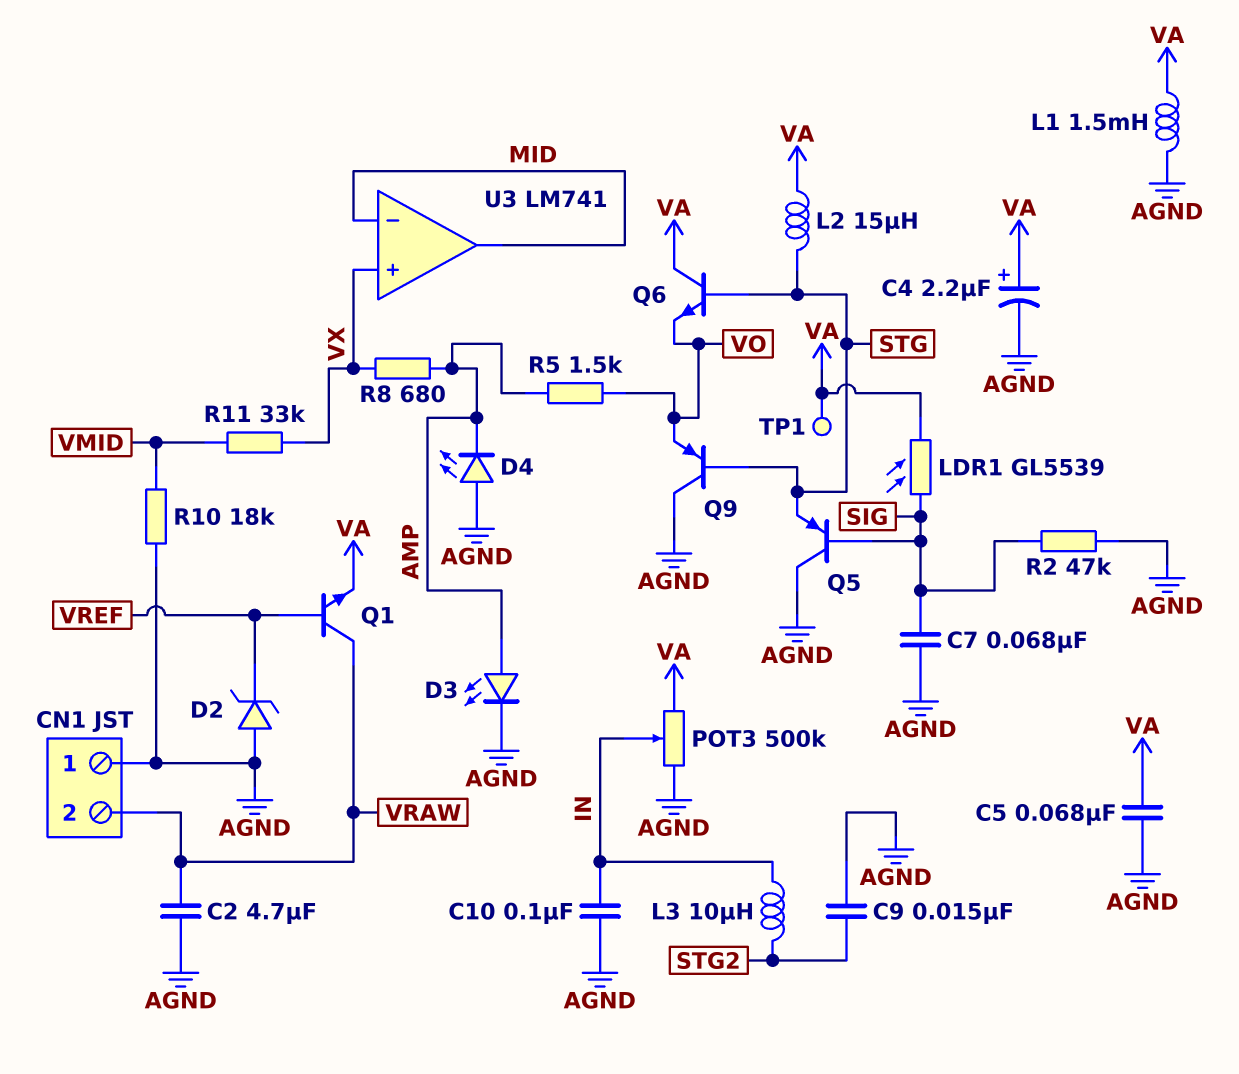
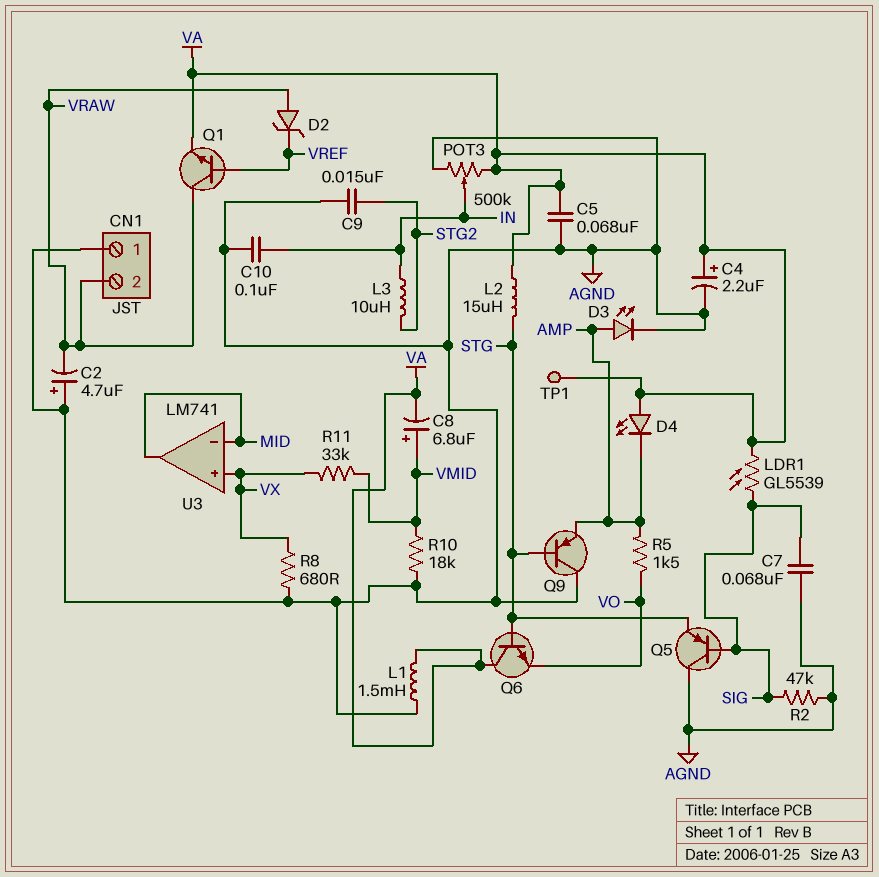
C2: 4.7uF (AGND, VRAW) -> 4.7uF (plus AGND, minus VRAW)
C8: none -> 6.8uF (plus VMID, minus VA)
D2: zener (A AGND, K VREF) -> zener (A VRAW, K VREF)
D4: LED (A AGND, K AMP) -> LED (A VA, K AMP)
Q9: PNP (B STG, C AGND, E VO) -> PNP (B STG, C AGND, E AMP)
R8: 680 (AMP, VX) -> 680 (AGND, VX)

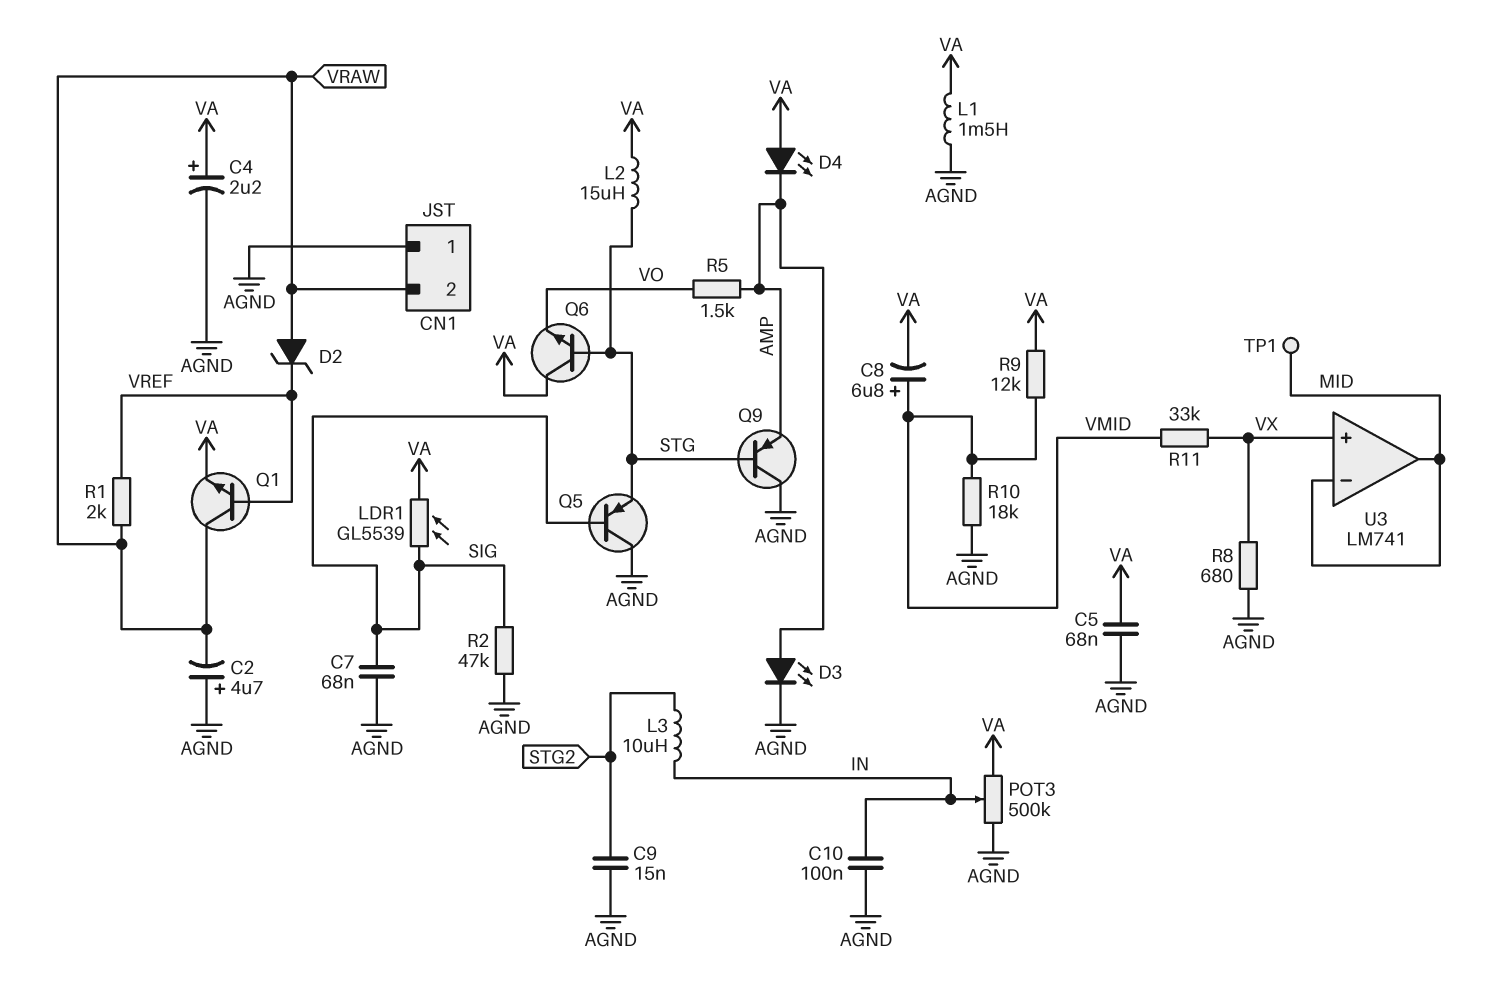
R1: none -> 2k (VRAW, VREF)
R9: none -> 12k (VA, VMID)
TP1: test point (VA) -> test point (MID)

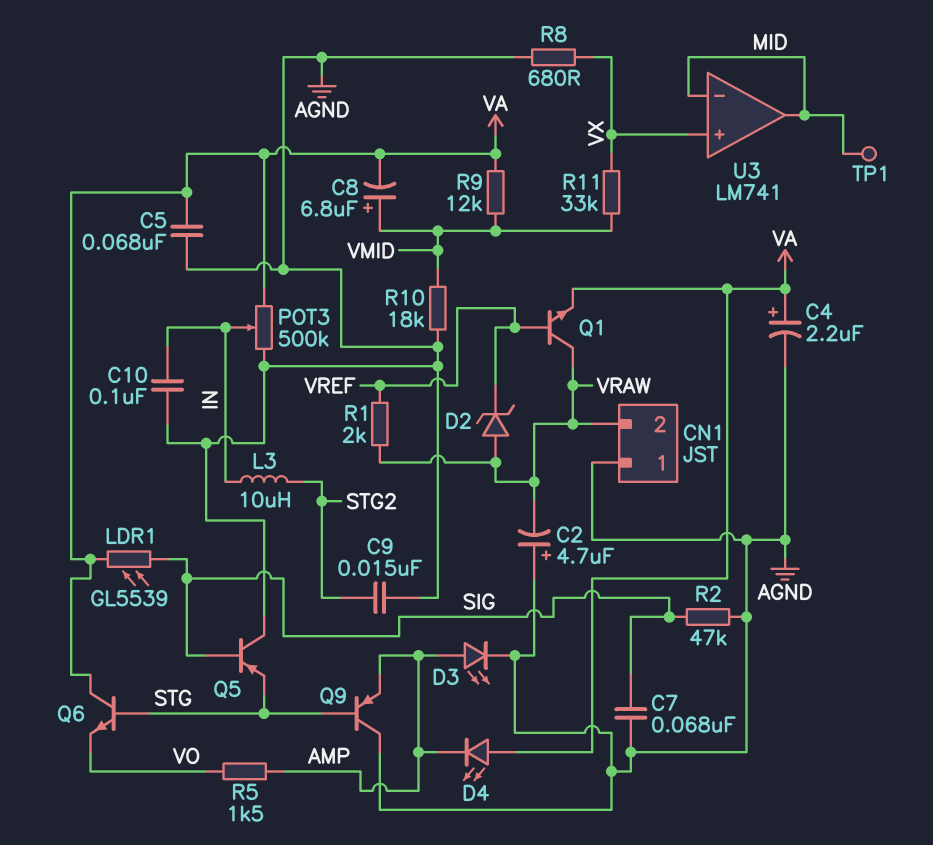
L1: 1.5mH (AGND, VA) -> none
L2: 15uH (STG, VA) -> none

